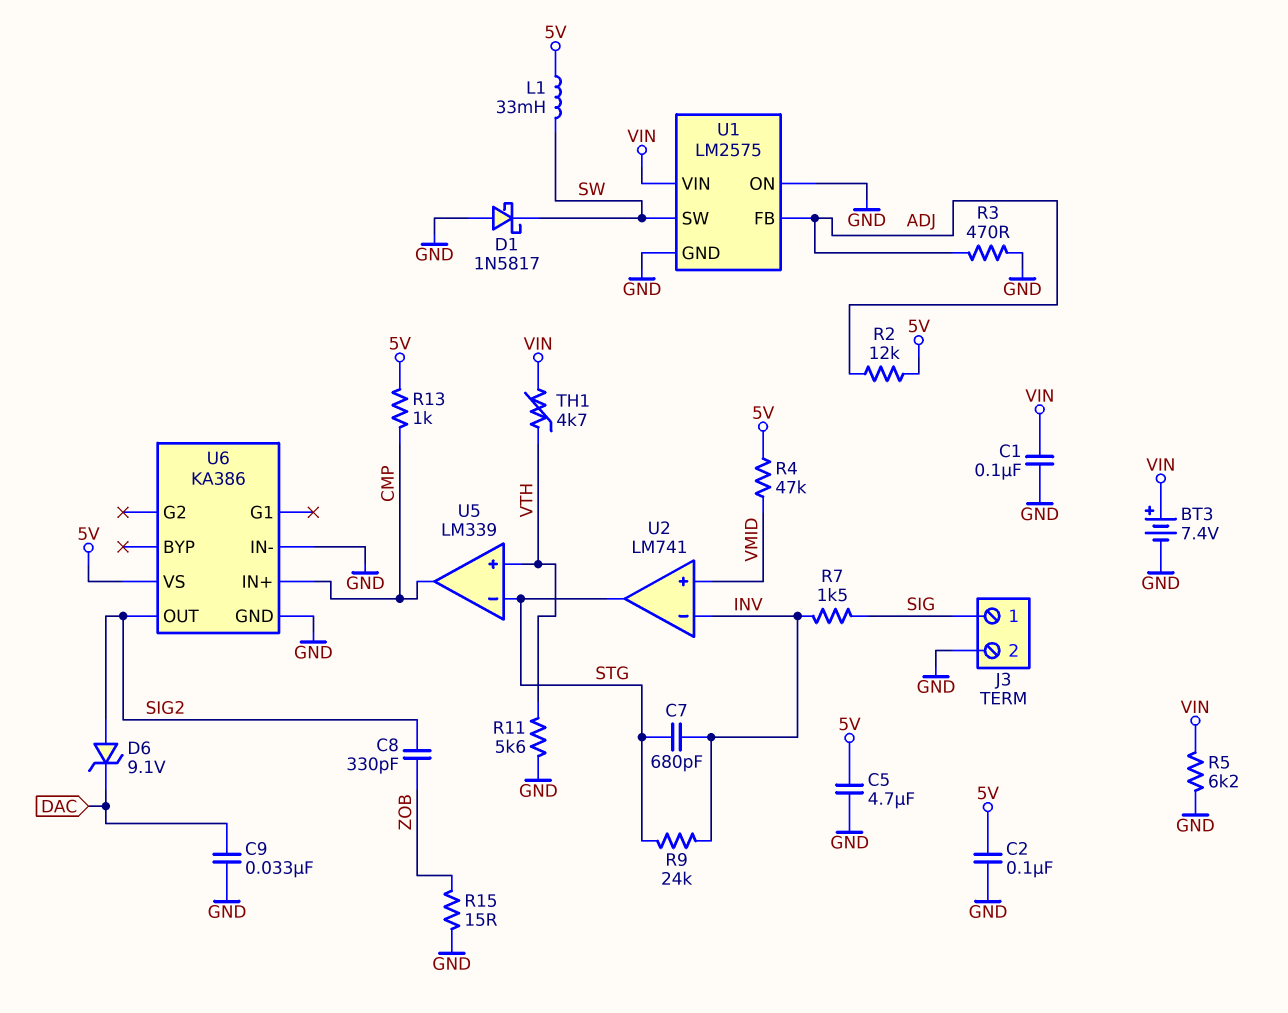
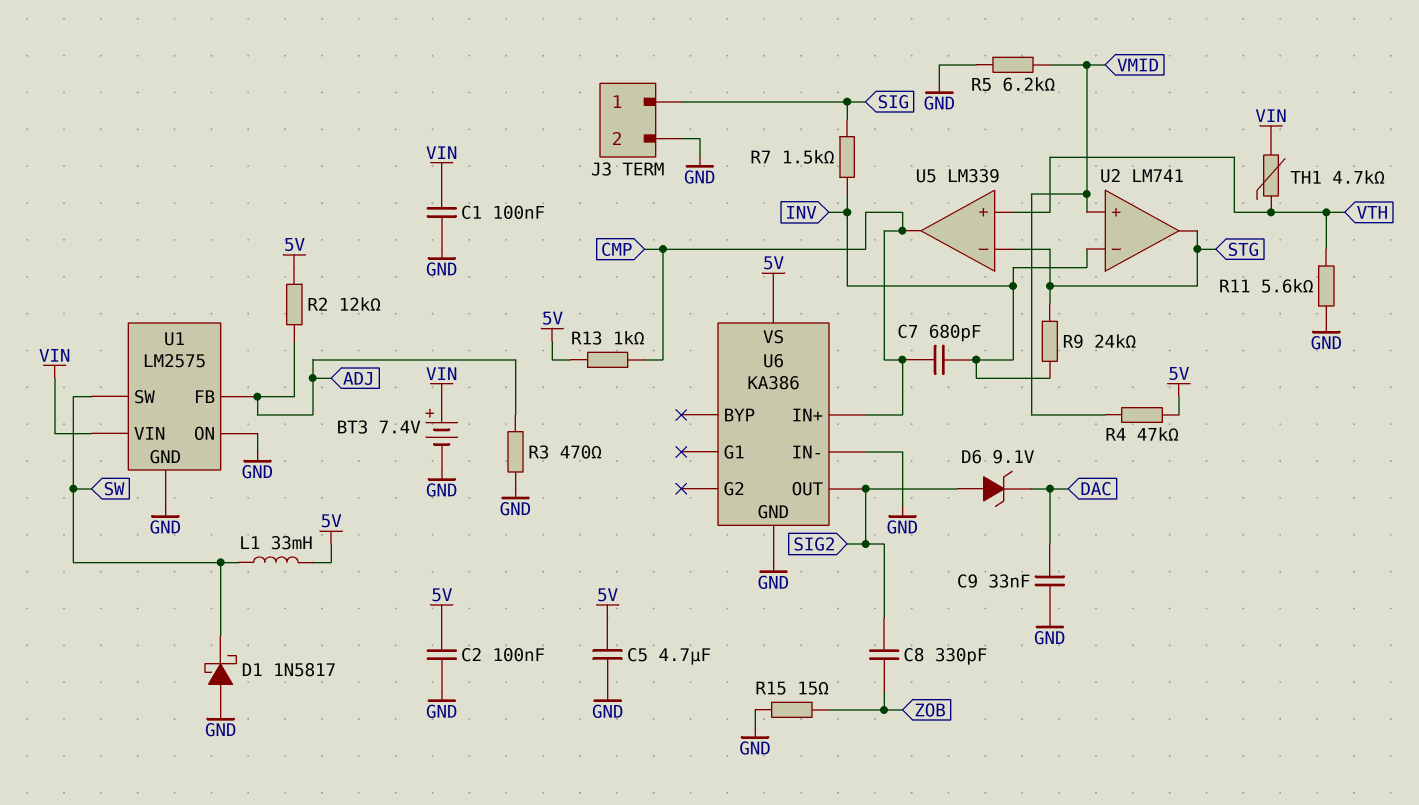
C7: 680pF (INV, STG) -> 680pF (CMP, INV)
R5: 6.2k (GND, VIN) -> 6.2k (GND, VMID)

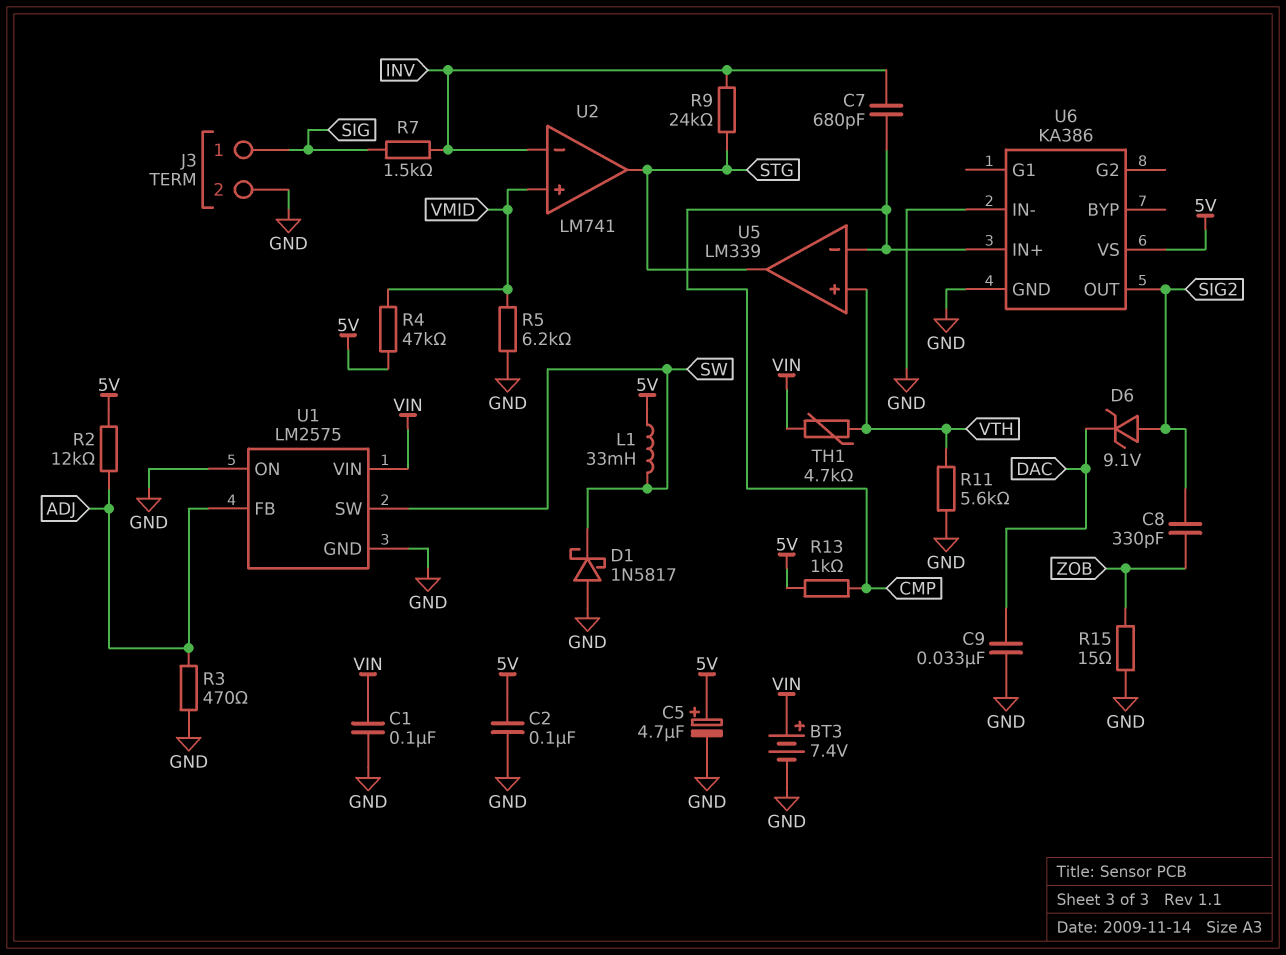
C5: 4.7uF (5V, GND) -> 4.7uF (plus 5V, minus GND)
U5 pin in-: STG -> CMP
U5 pin out: CMP -> STG

